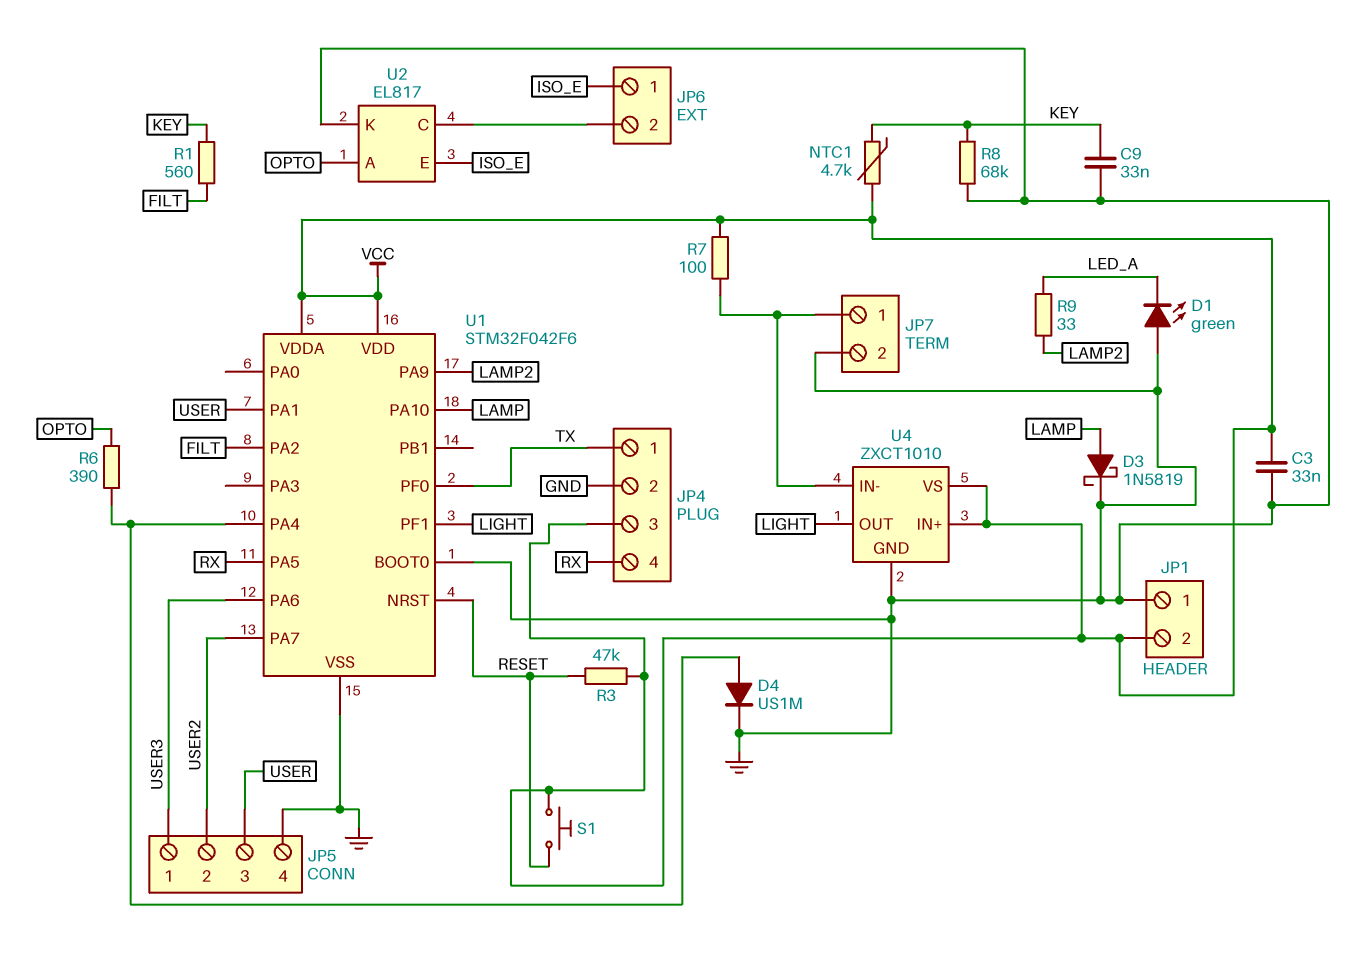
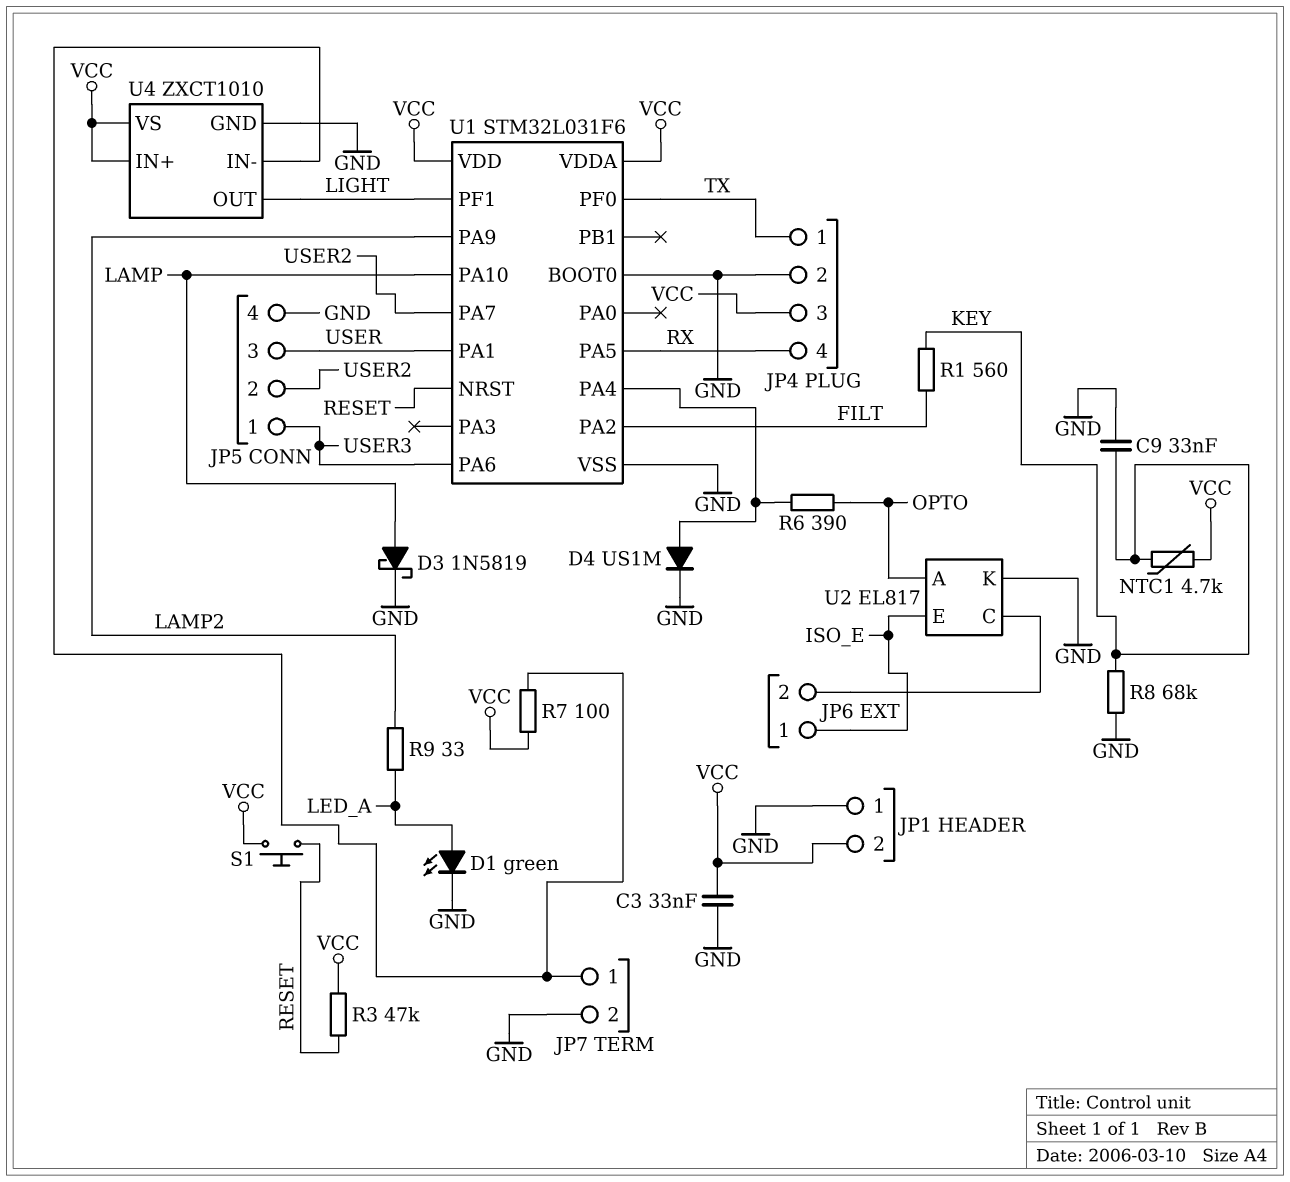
D1: LED green (A GND, K LED_A) -> LED green (A LED_A, K GND)
U1: STM32F042F6 -> STM32L031F6

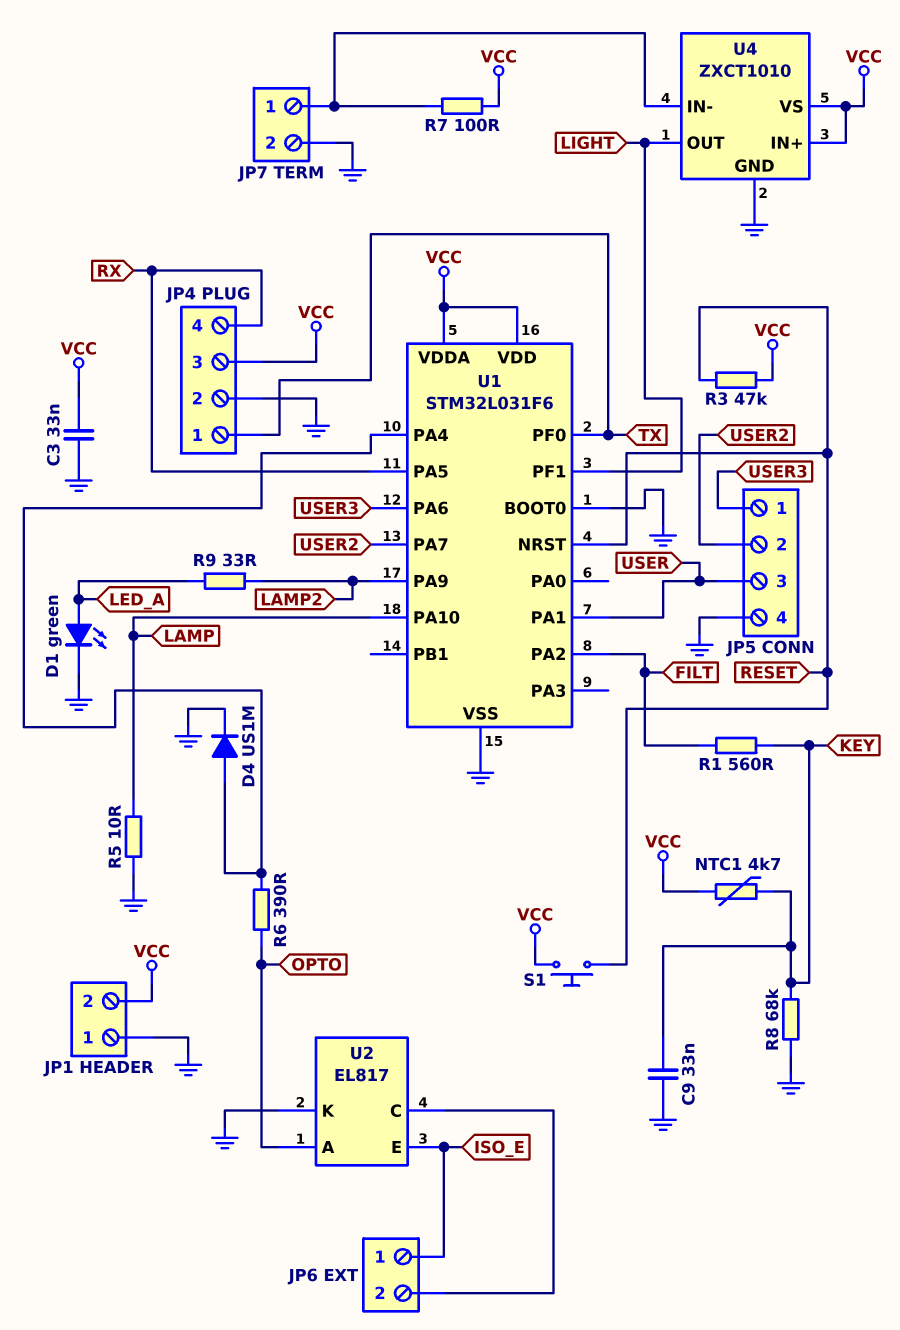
D3: schottky 1N5819 (A LAMP, K GND) -> none
R5: none -> 10 (GND, LAMP)

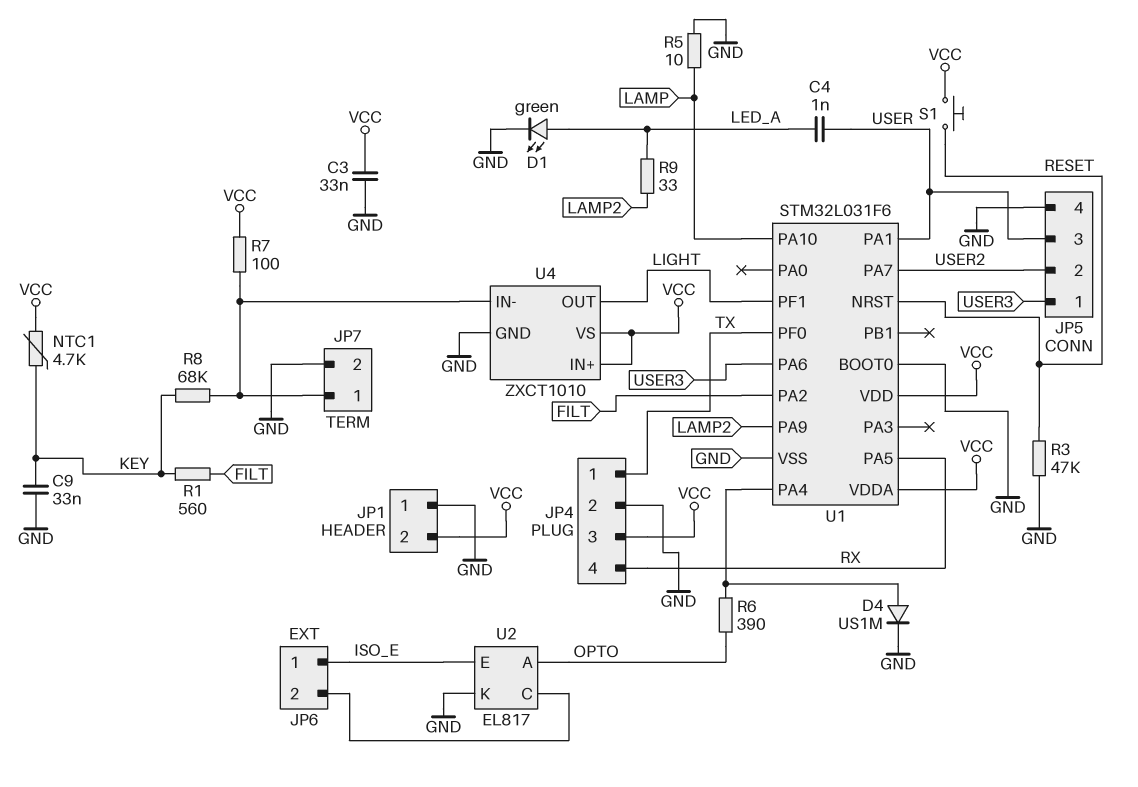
C4: none -> 1nF (LED_A, USER)
R3: 47k (RESET, VCC) -> 47k (GND, RESET)
R8: 68k (GND, KEY) -> 68k (JP7/1, KEY)

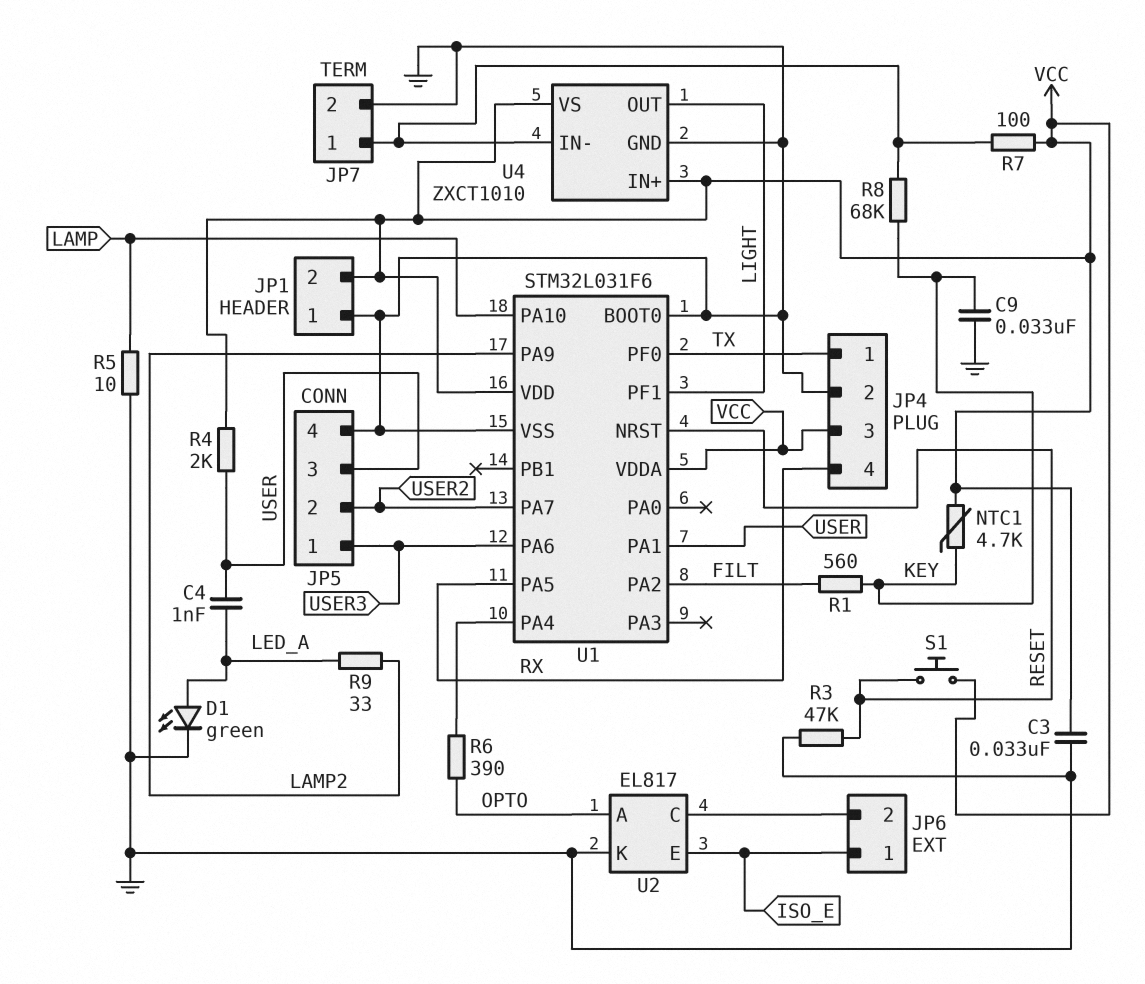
D4: diode US1M (A U1/PA4, K GND) -> none
R4: none -> 2k (USER, VCC)

